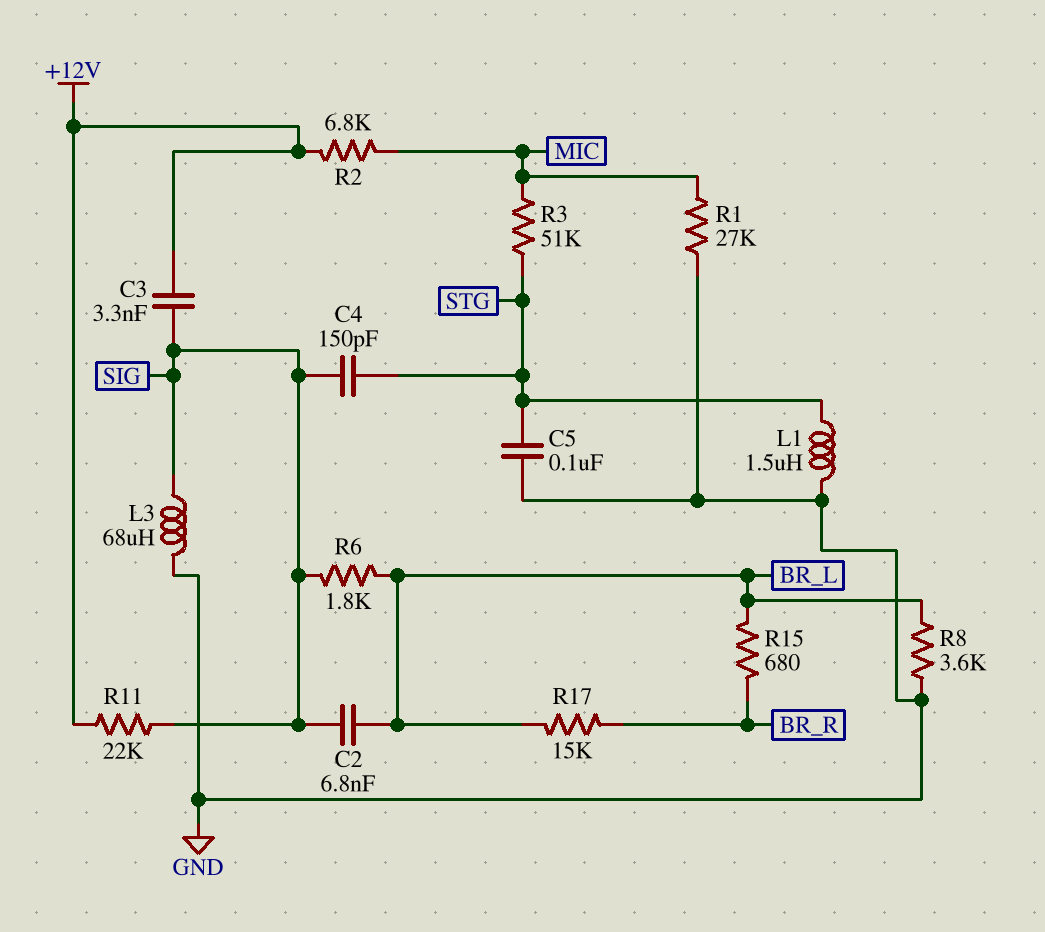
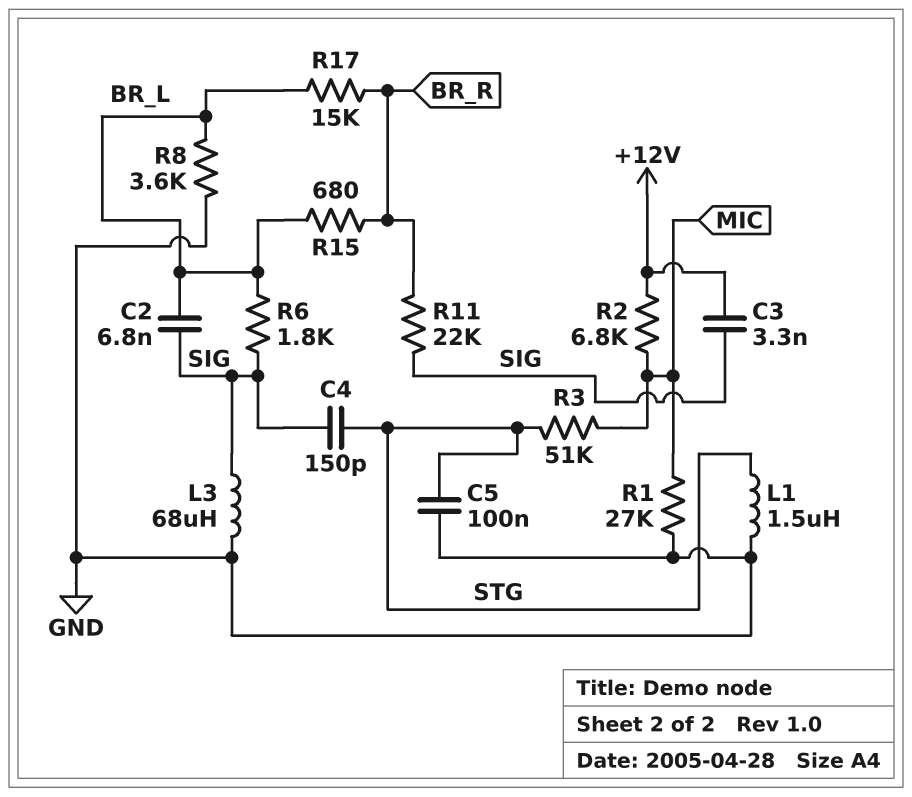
R11: 22k (+12V, SIG) -> 22k (BR_R, SIG)

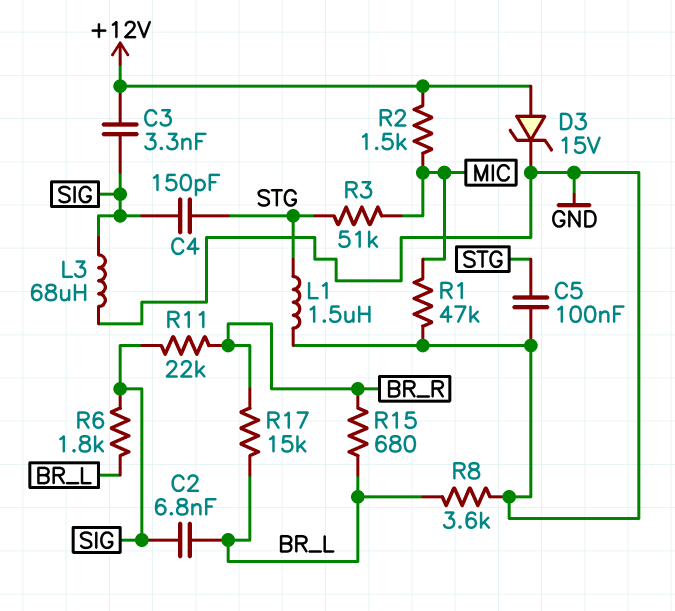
D3: none -> zener 15V (A +12V, K GND)
R1: 27k (GND, MIC) -> 47k (GND, MIC)
R2: 6.8k (+12V, MIC) -> 1.5k (+12V, MIC)

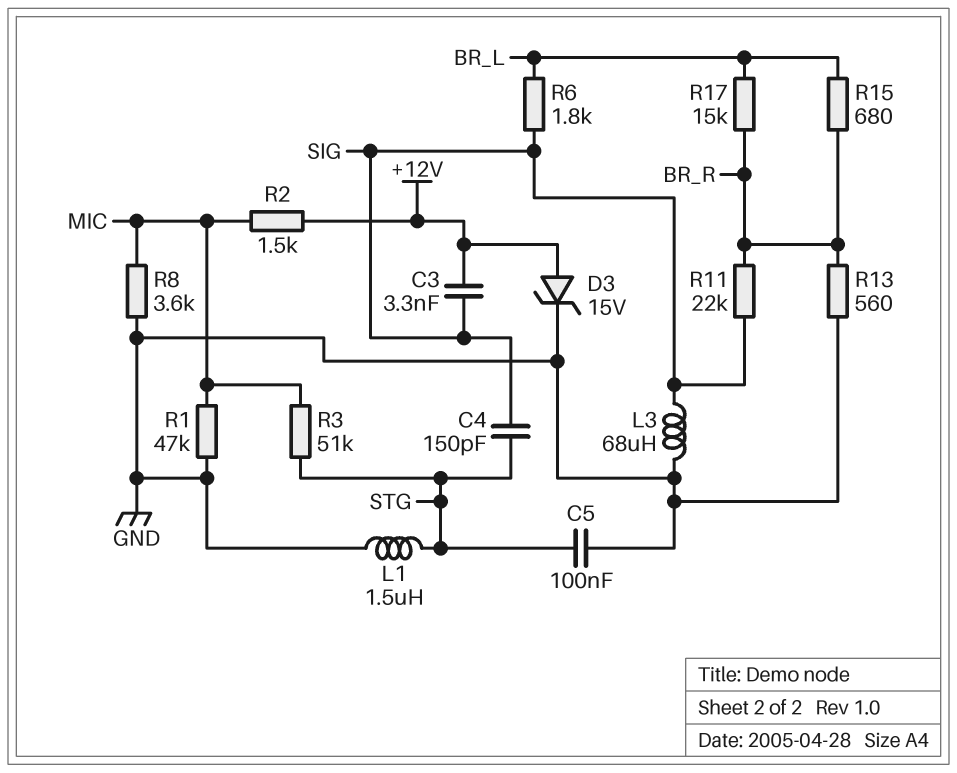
C2: 6.8nF (BR_L, SIG) -> none
R8: 3.6k (BR_L, GND) -> 3.6k (GND, MIC)
R13: none -> 560 (BR_R, GND)

